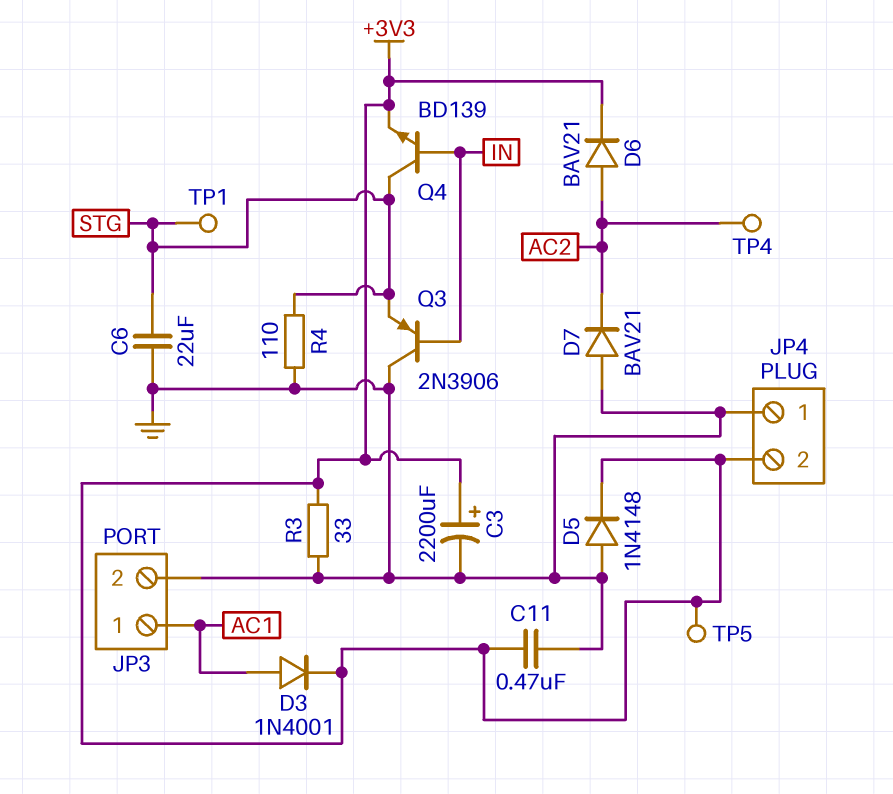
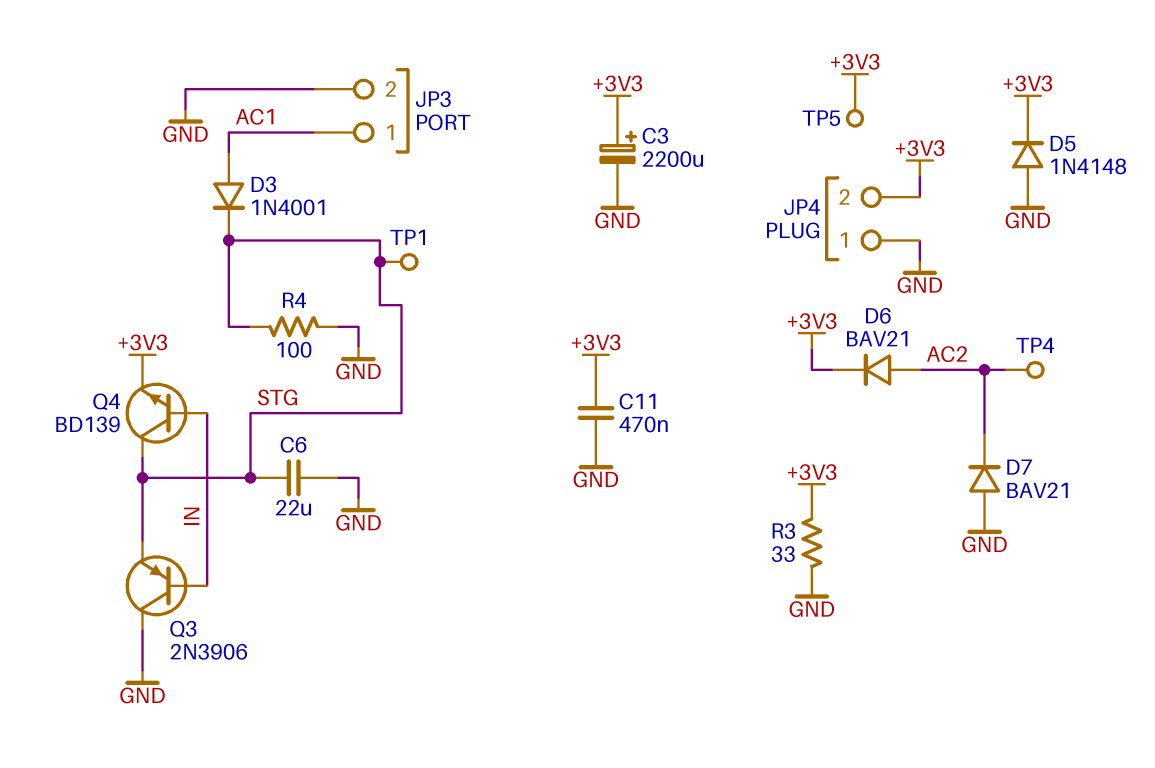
D3: diode 1N4001 (A AC1, K +3V3) -> diode 1N4001 (A AC1, K STG)
R4: 110 (GND, STG) -> 100 (GND, STG)

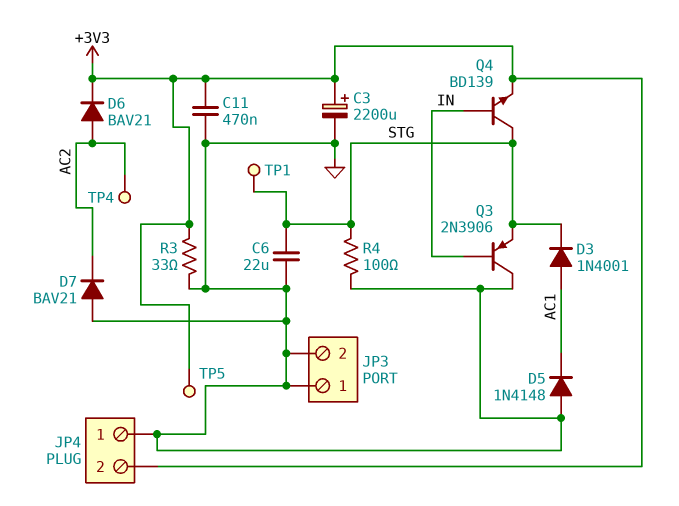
D5: diode 1N4148 (A GND, K +3V3) -> diode 1N4148 (A GND, K AC1)
JP3 pin 1: AC1 -> GND

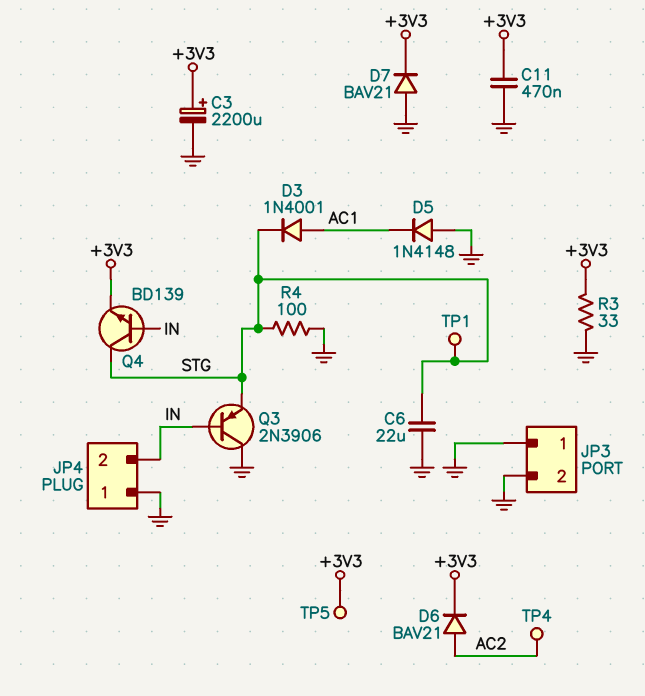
D7: diode BAV21 (A GND, K AC2) -> diode BAV21 (A GND, K +3V3)
JP4 pin 2: +3V3 -> IN

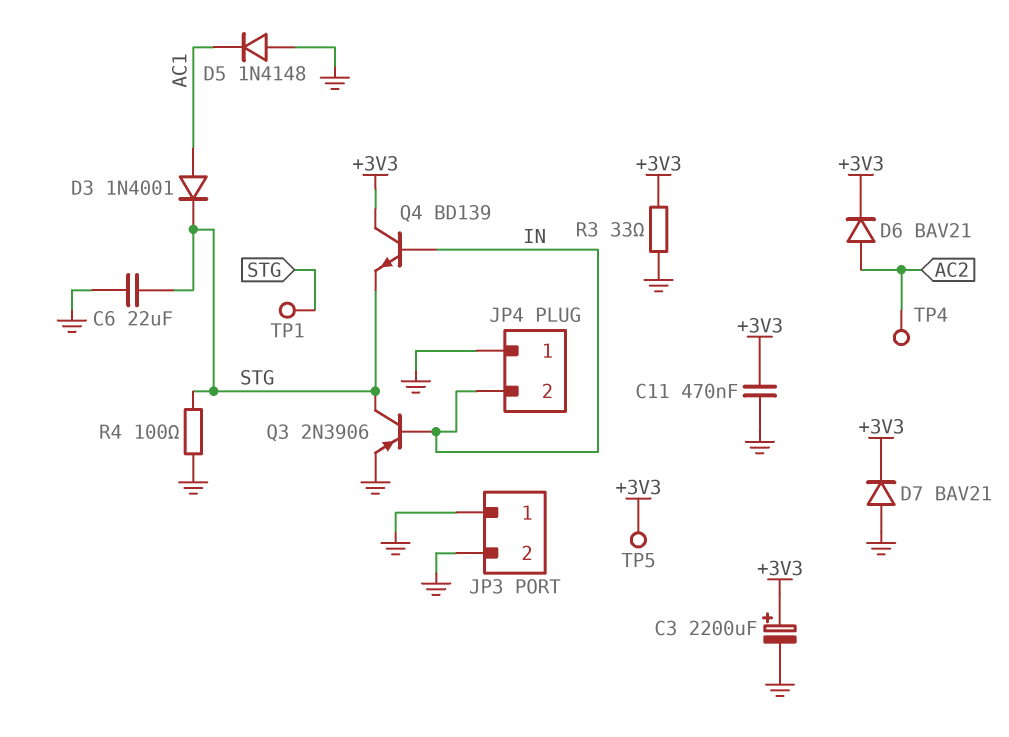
Q3: PNP 2N3906 (B IN, C GND, E STG) -> PNP 2N3906 (B IN, C STG, E GND)
Q4: NPN BD139 (B IN, C STG, E +3V3) -> NPN BD139 (B IN, C +3V3, E STG)

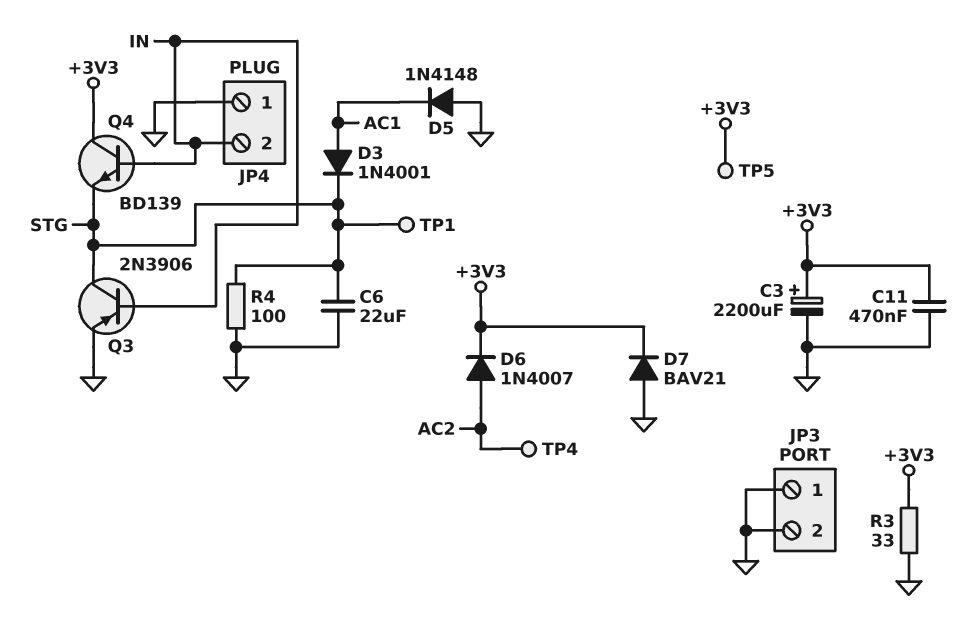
D6: diode BAV21 (A AC2, K +3V3) -> diode 1N4007 (A AC2, K +3V3)

